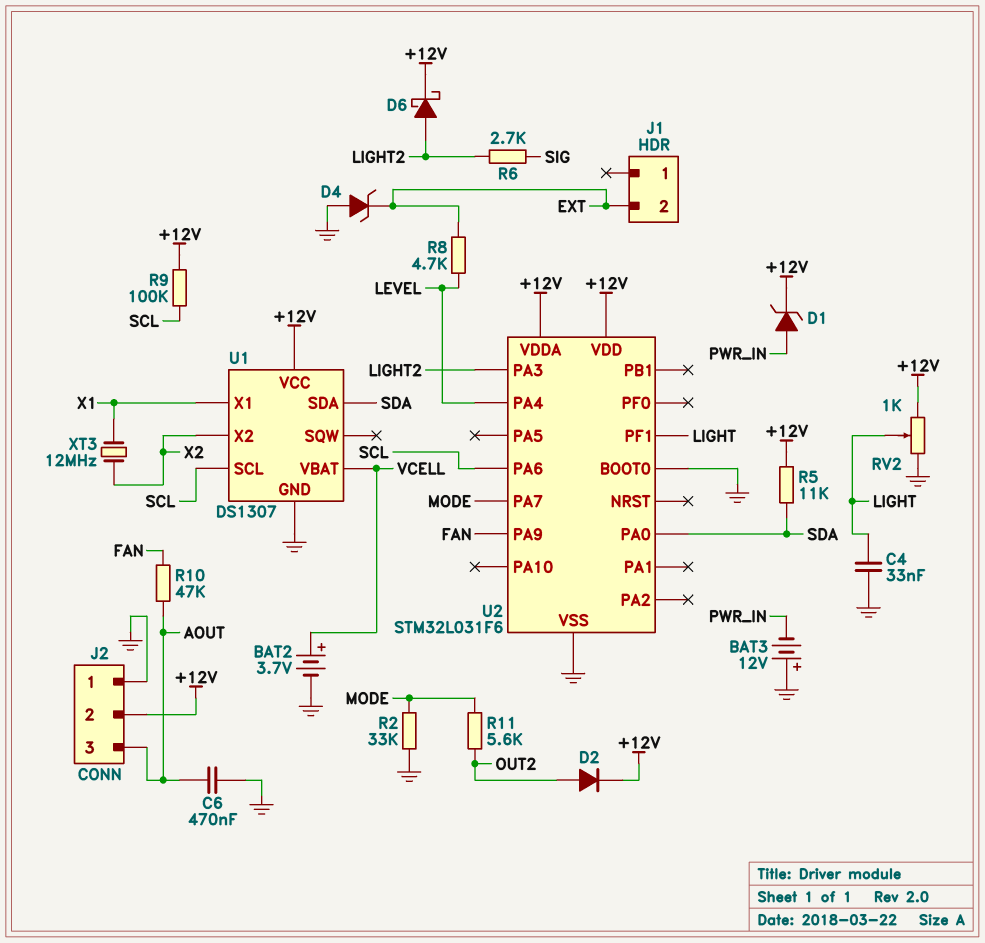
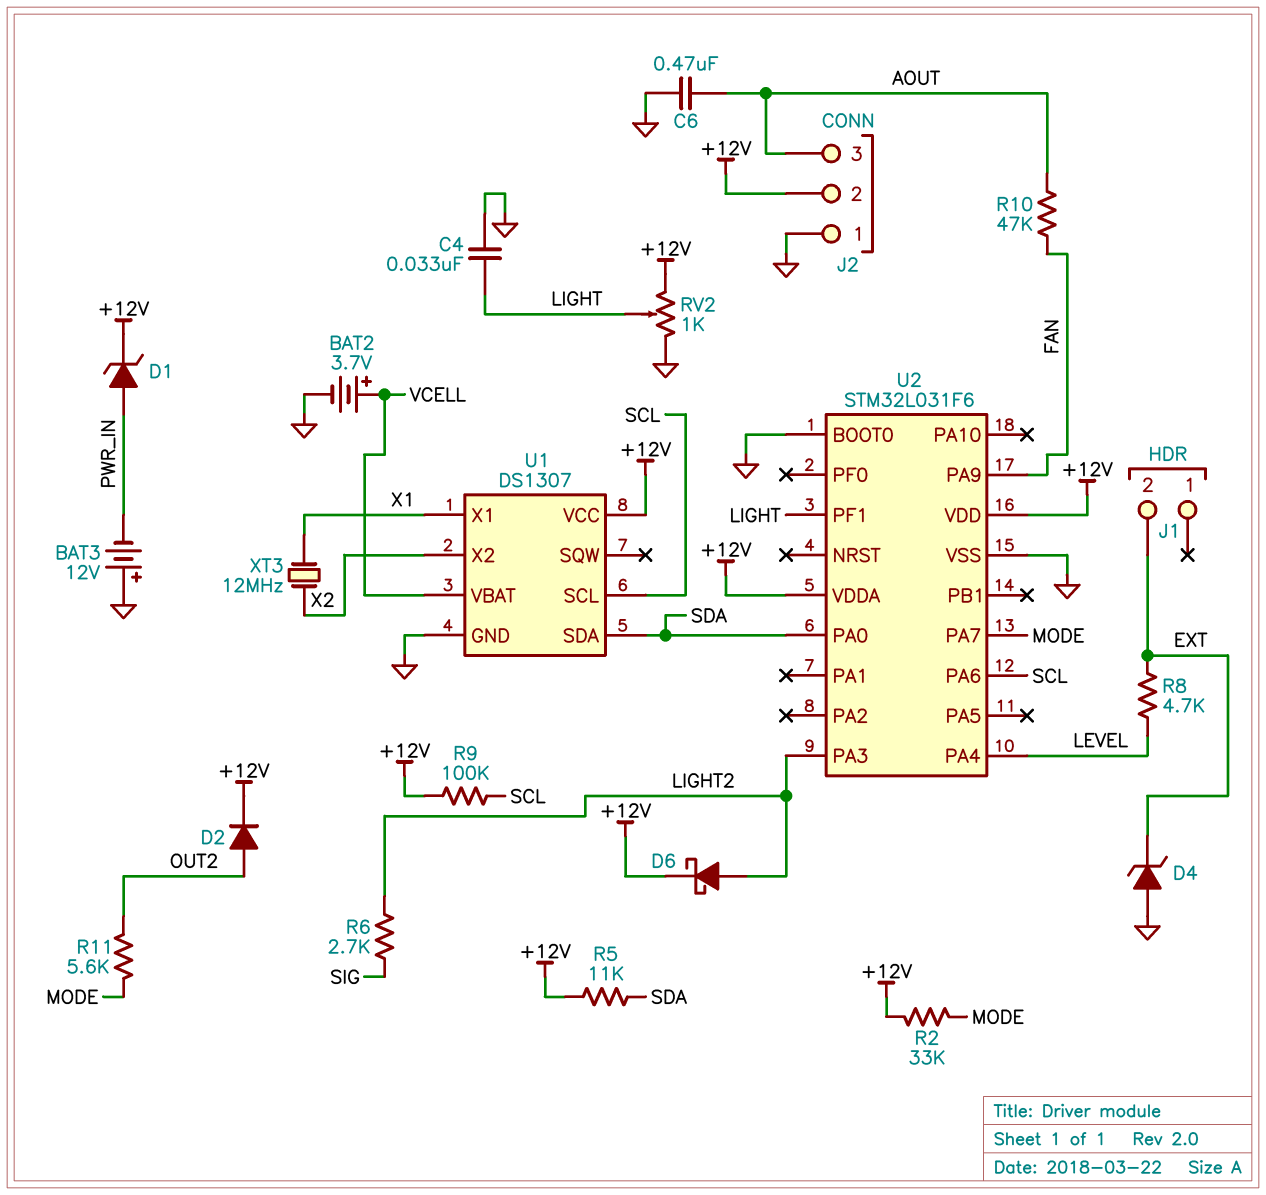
R2: 33k (GND, MODE) -> 33k (+12V, MODE)

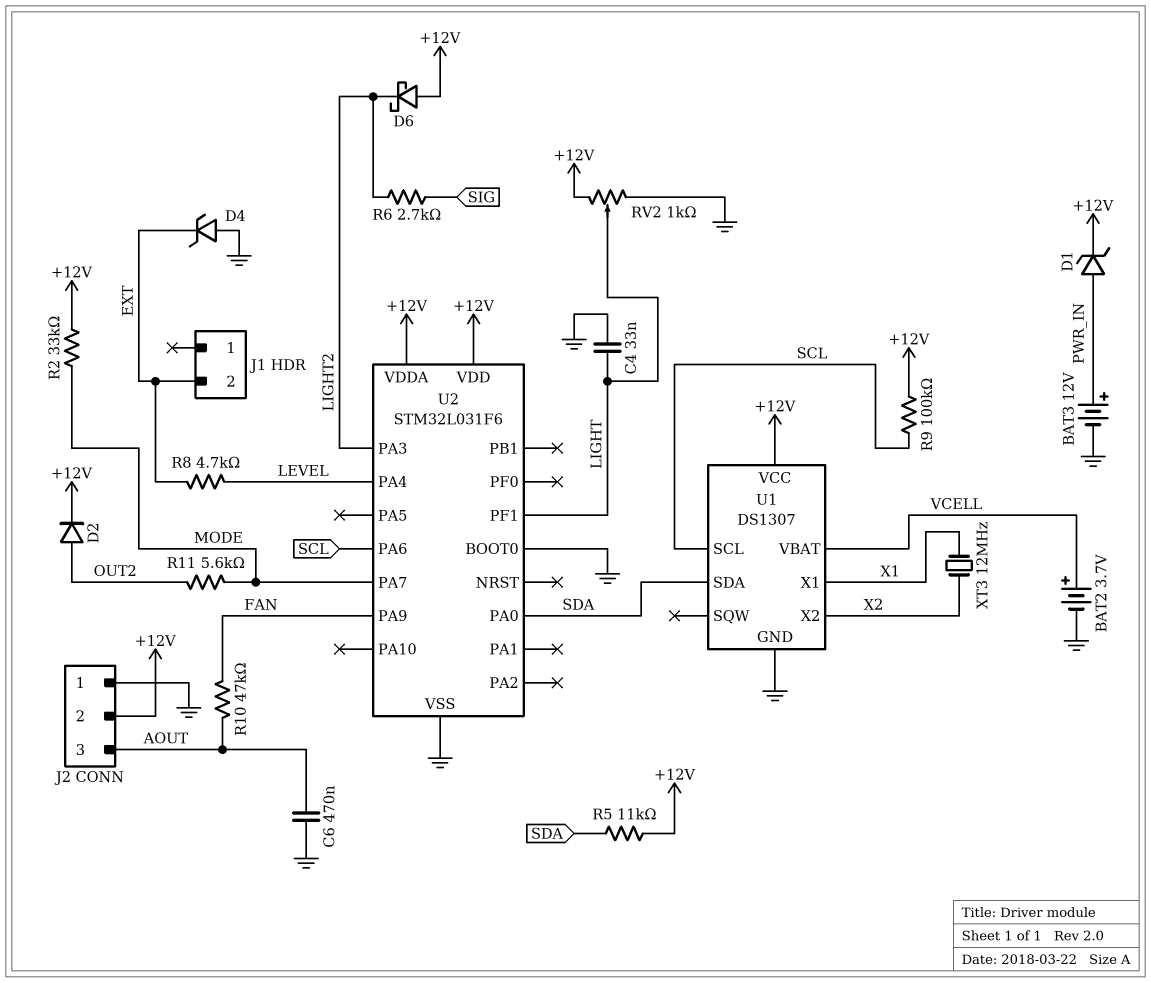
BAT3: 12V (plus GND, minus PWR_IN) -> 12V (plus PWR_IN, minus GND)
D6: schottky (A LIGHT2, K +12V) -> schottky (A +12V, K LIGHT2)

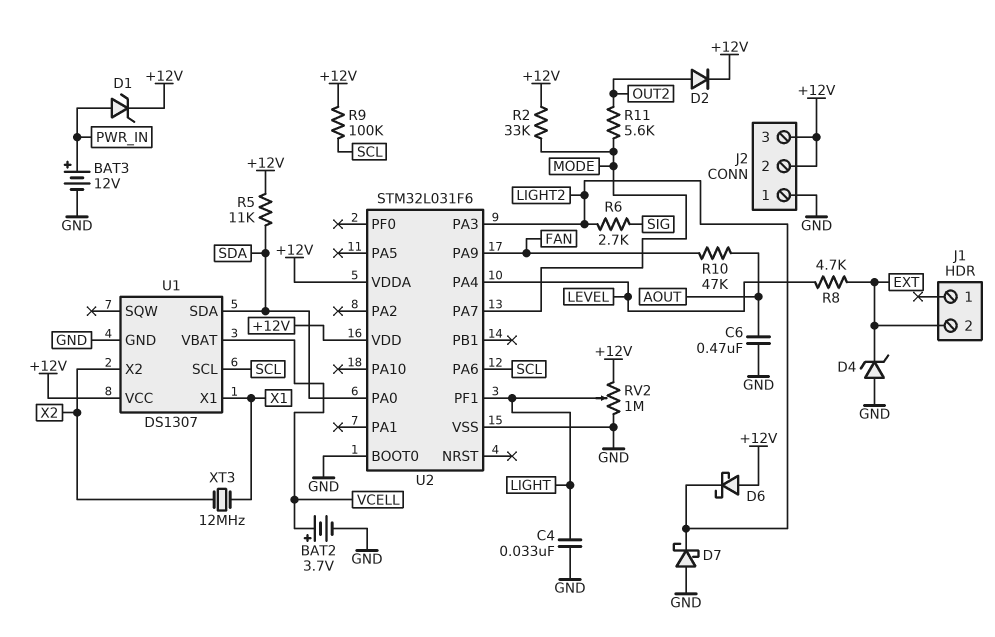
D7: none -> schottky (A GND, K LIGHT2)
J2 pin 3: AOUT -> +12V
RV2: 1k (+12V, GND, wiper LIGHT) -> 1M (+12V, GND, wiper LIGHT)

